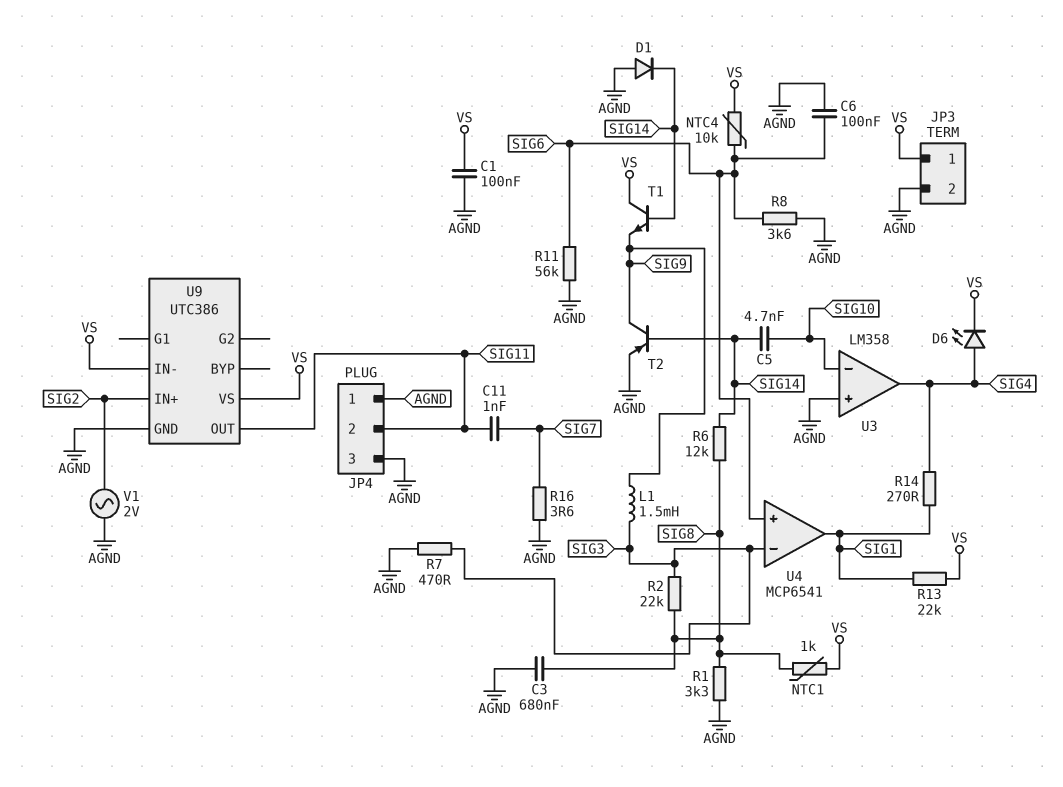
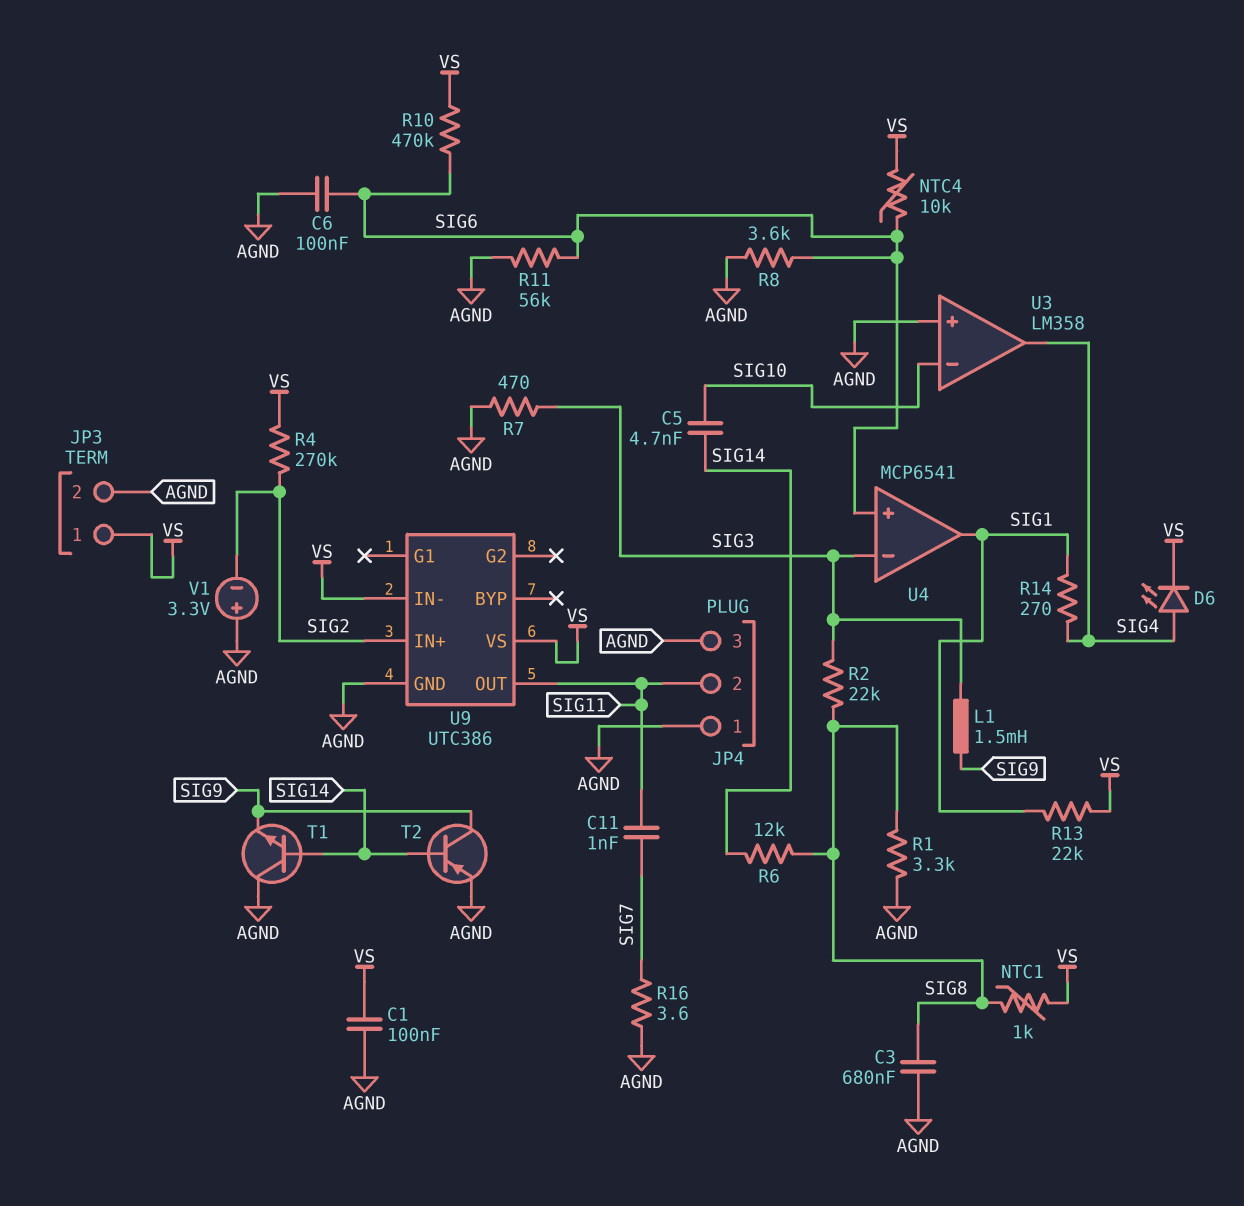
D1: diode (A AGND, K SIG14) -> none
R4: none -> 270k (SIG2, VS)
R10: none -> 470k (SIG6, VS)
T1: NPN (B SIG14, C VS, E SIG9) -> NPN (B SIG14, C AGND, E SIG9)
V1: AC 2V (AGND, SIG2) -> 3.3V (plus AGND, minus SIG2)

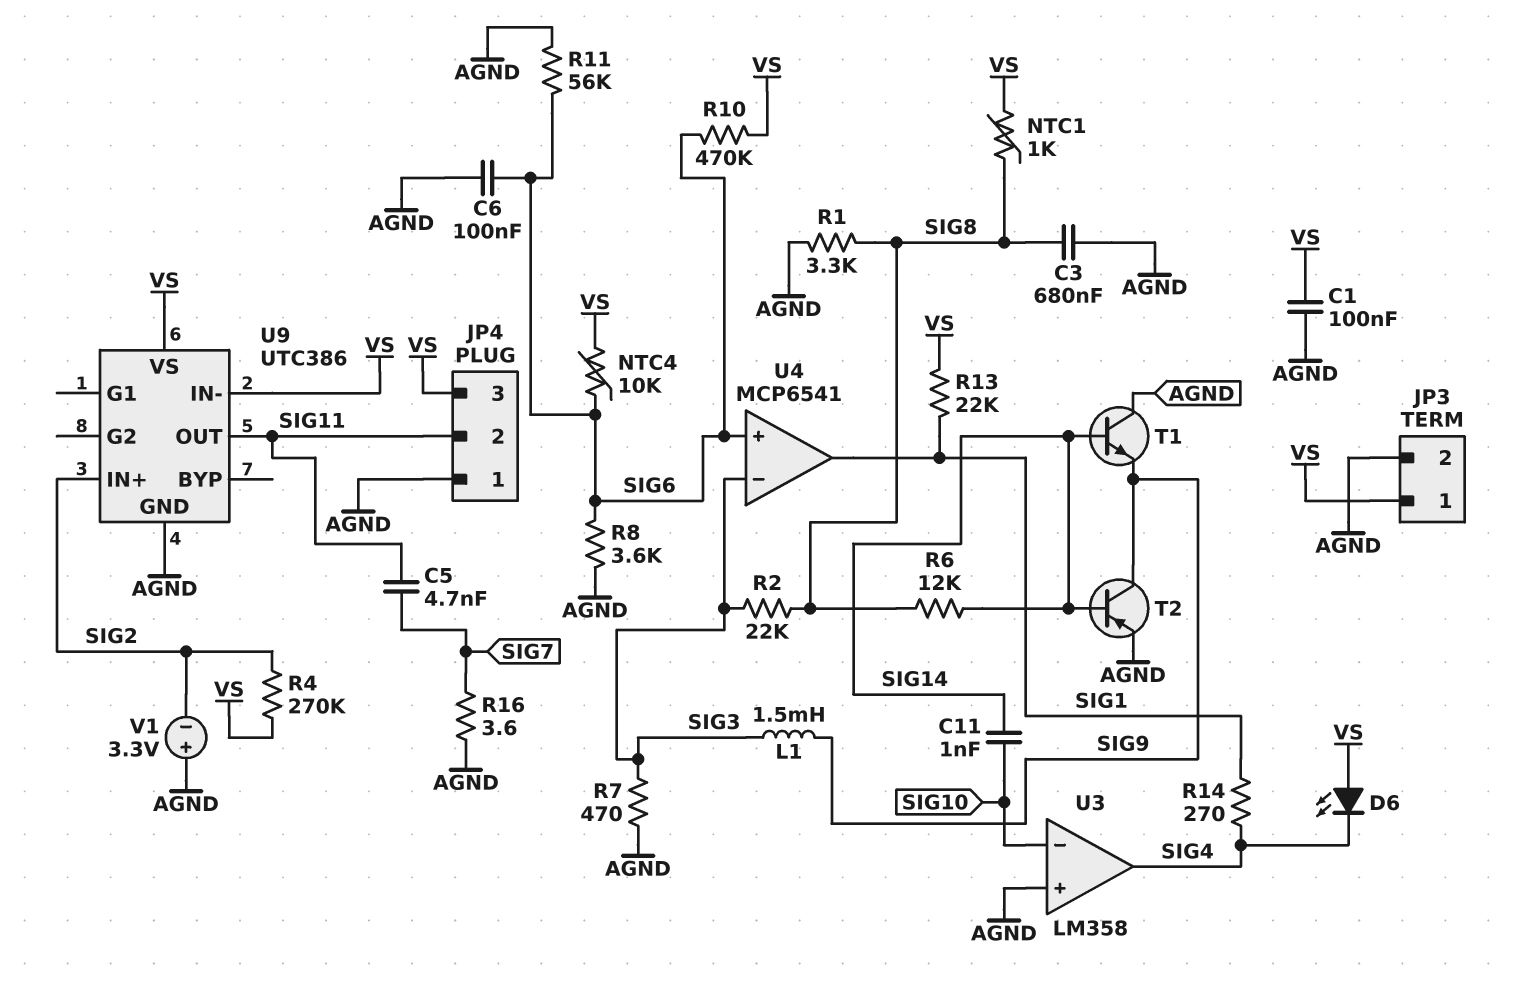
C5: 4.7nF (SIG10, SIG14) -> 4.7nF (SIG7, SIG11)
C11: 1nF (SIG7, SIG11) -> 1nF (SIG10, SIG14)
D6: LED (A SIG4, K VS) -> LED (A VS, K SIG4)
JP4 pin 3: AGND -> VS

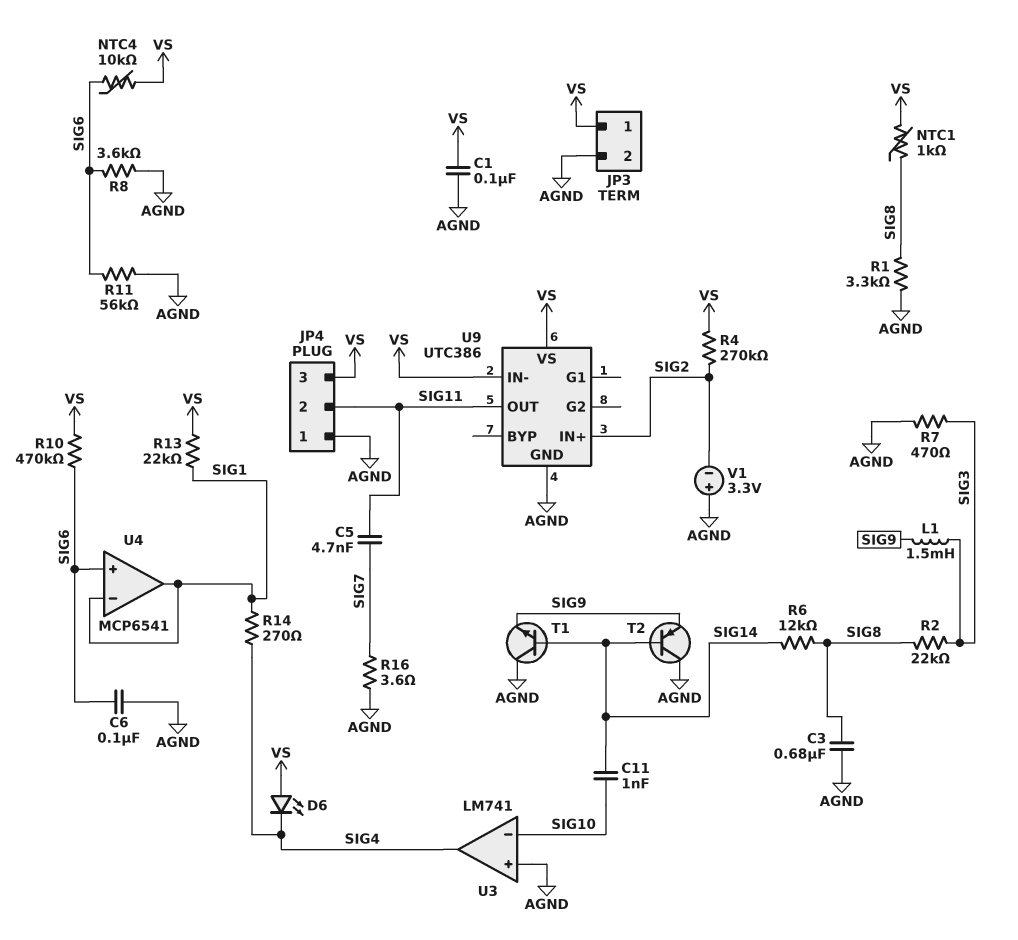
T2: PNP (B SIG14, C SIG9, E AGND) -> PNP (B SIG14, C AGND, E SIG9)
U3: LM358 -> LM741
U4 pin in-: SIG3 -> SIG1

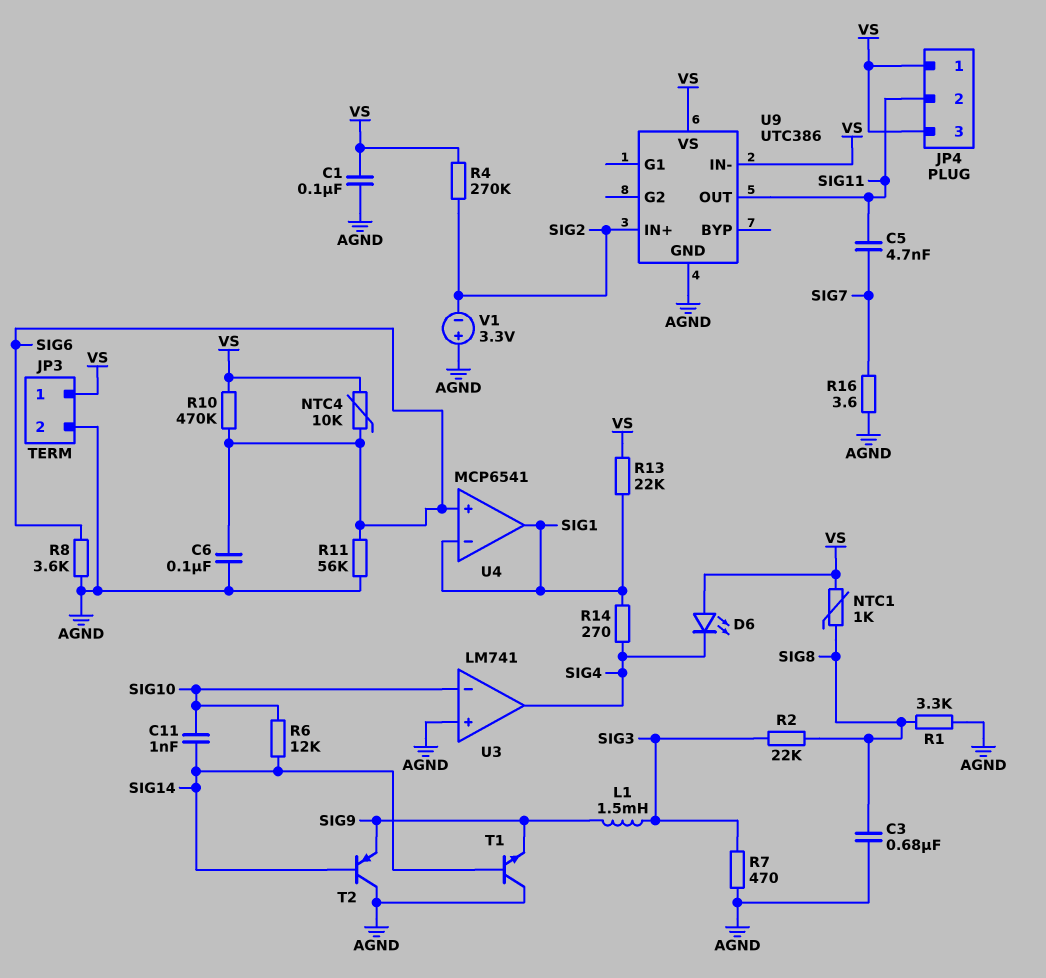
JP4 pin 1: AGND -> VS
R6: 12k (SIG8, SIG14) -> 12k (SIG10, SIG14)

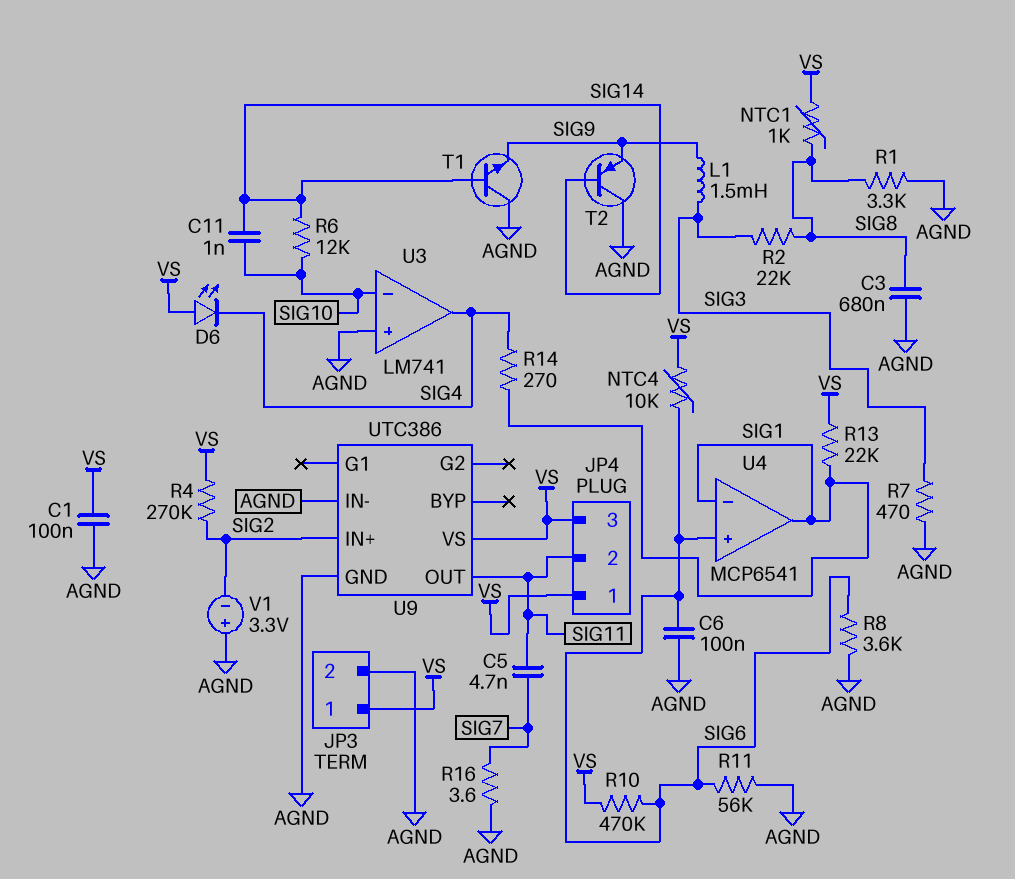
U9 pin IN-: VS -> AGND

